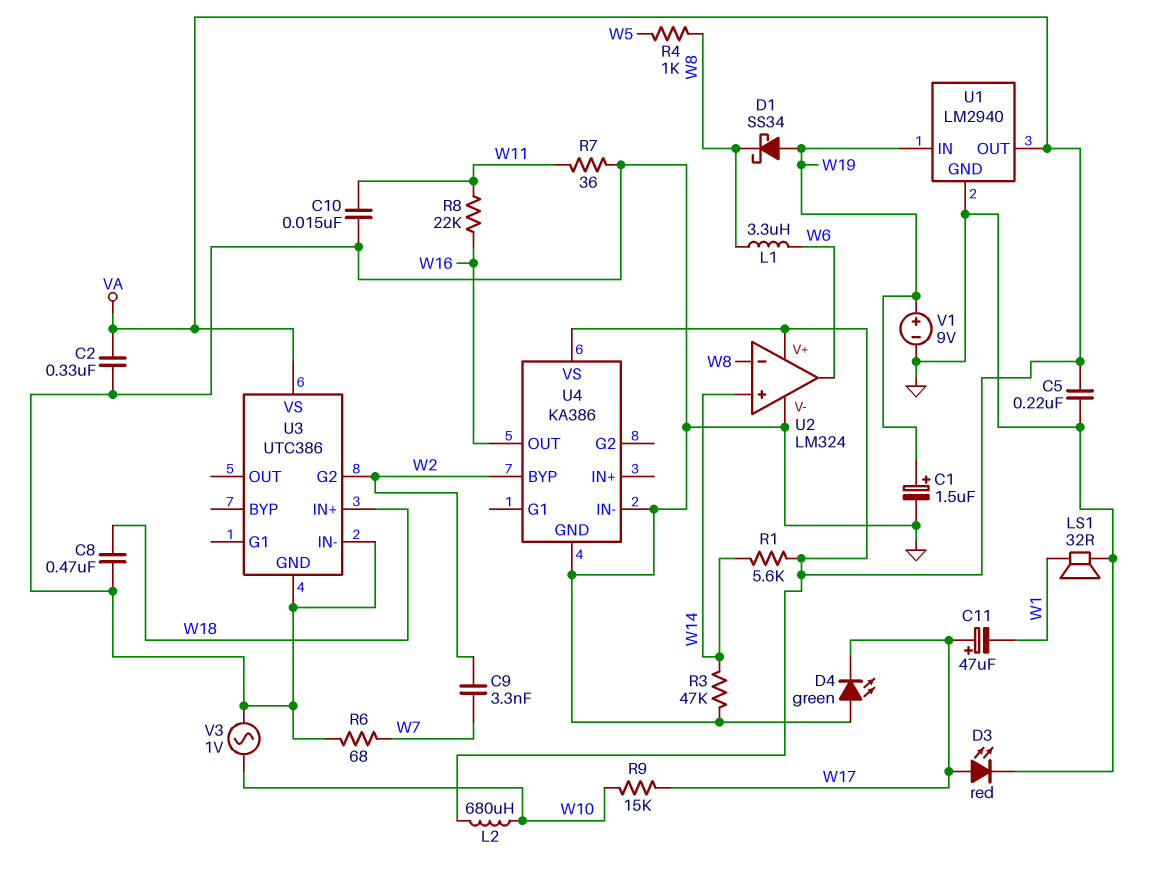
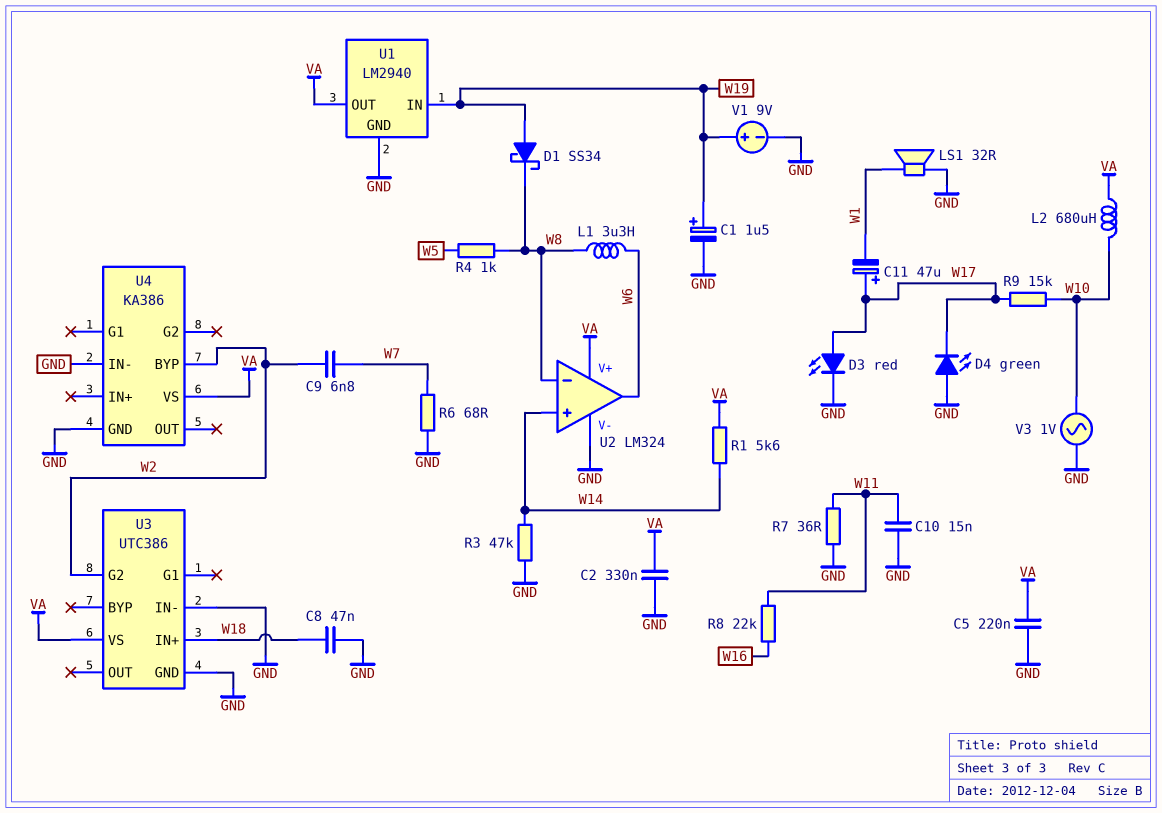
C8: 470nF (GND, W18) -> 47nF (GND, W18)
C9: 3.3nF (W2, W7) -> 6.8nF (W2, W7)
U4 pin OUT: W16 -> none

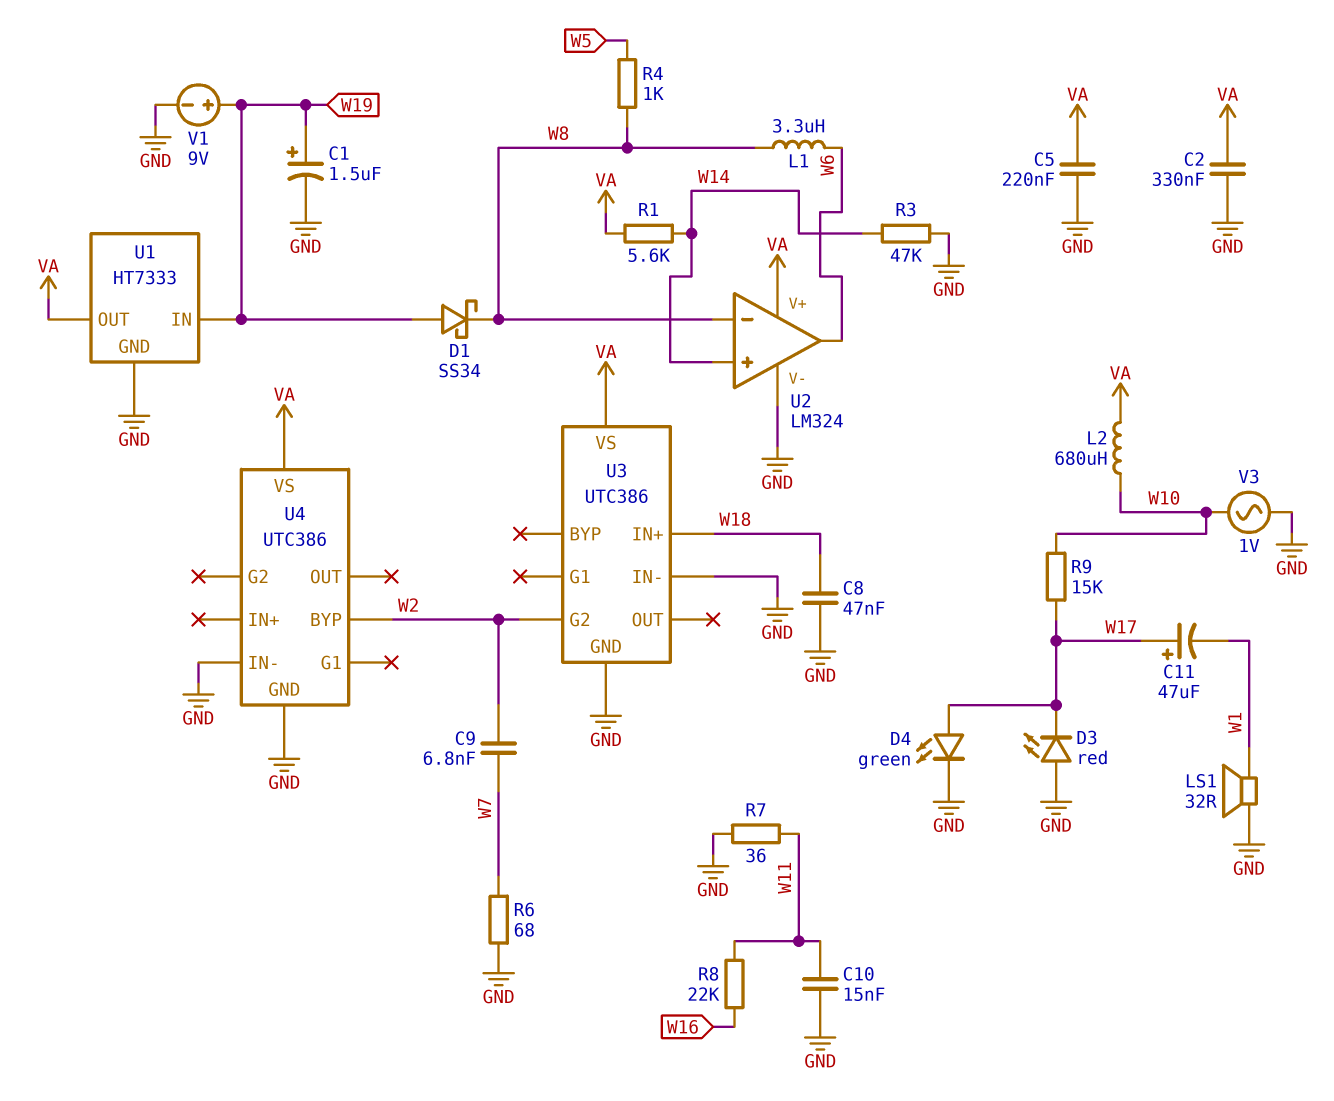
D3: LED red (A W17, K GND) -> LED red (A GND, K W17)
D4: LED green (A GND, K W17) -> LED green (A W17, K GND)
U1: LM2940 -> HT7333
U4: KA386 -> UTC386

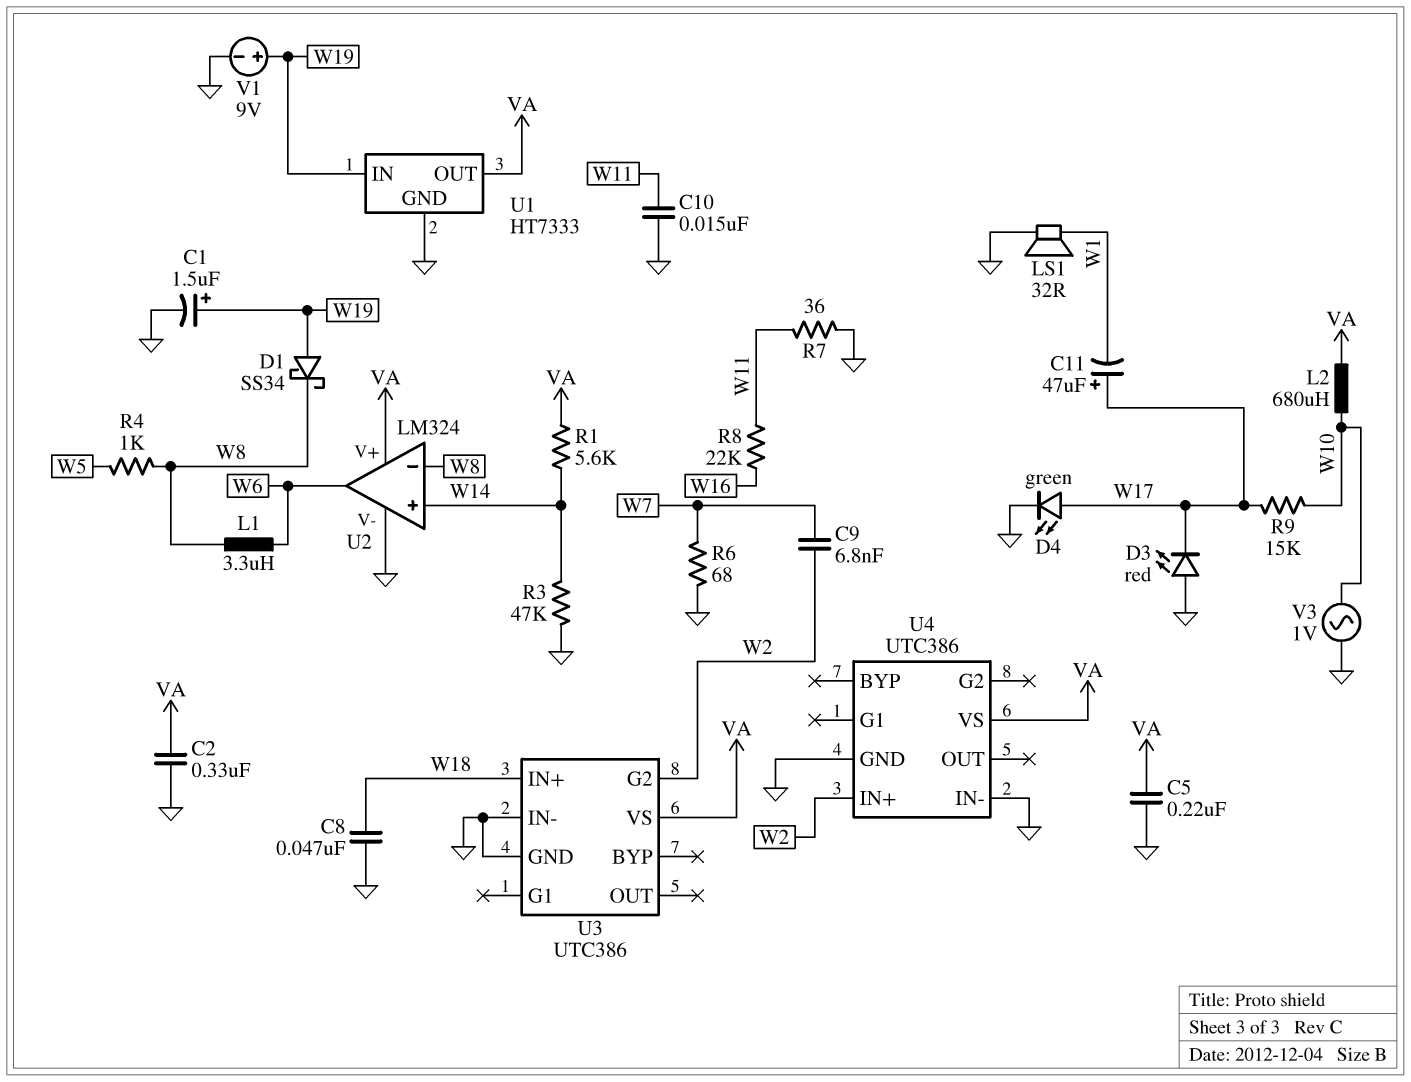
U4 pin BYP: W2 -> none
U4 pin IN+: none -> W2

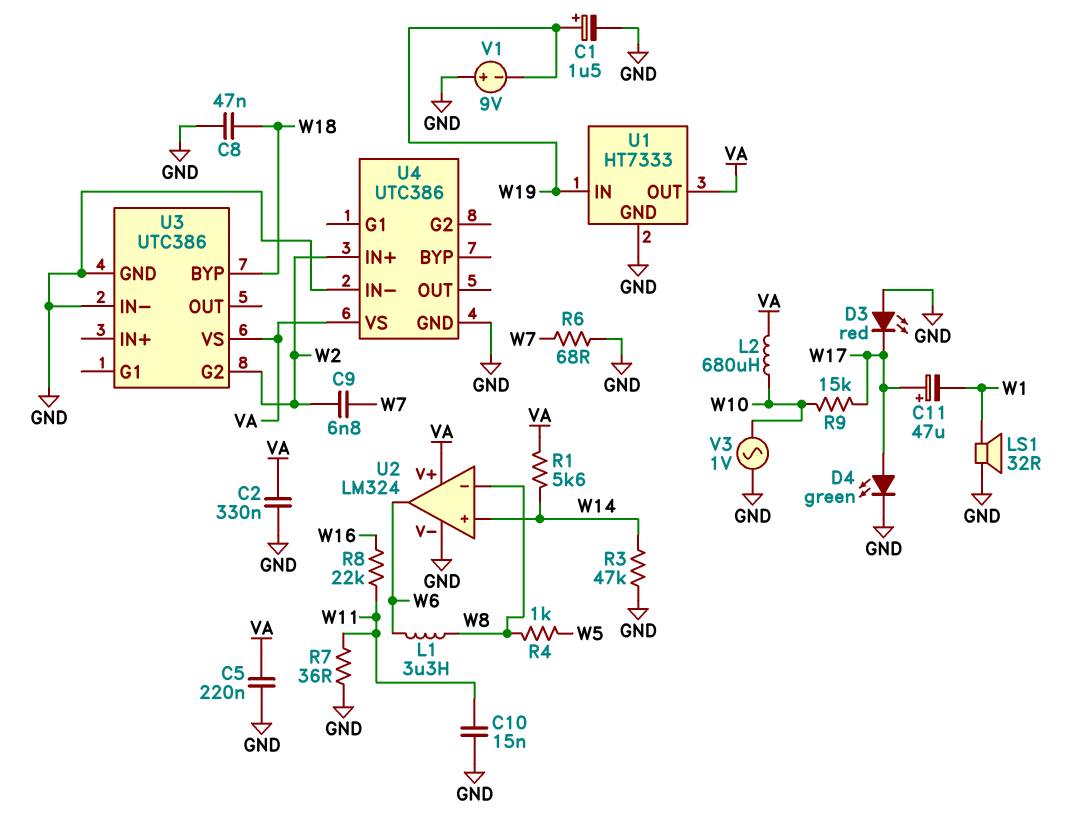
D1: schottky SS34 (A W19, K W8) -> none
U3 pin BYP: none -> W18
U3 pin IN+: W18 -> none
V1: 9V (plus W19, minus GND) -> 9V (plus GND, minus W19)

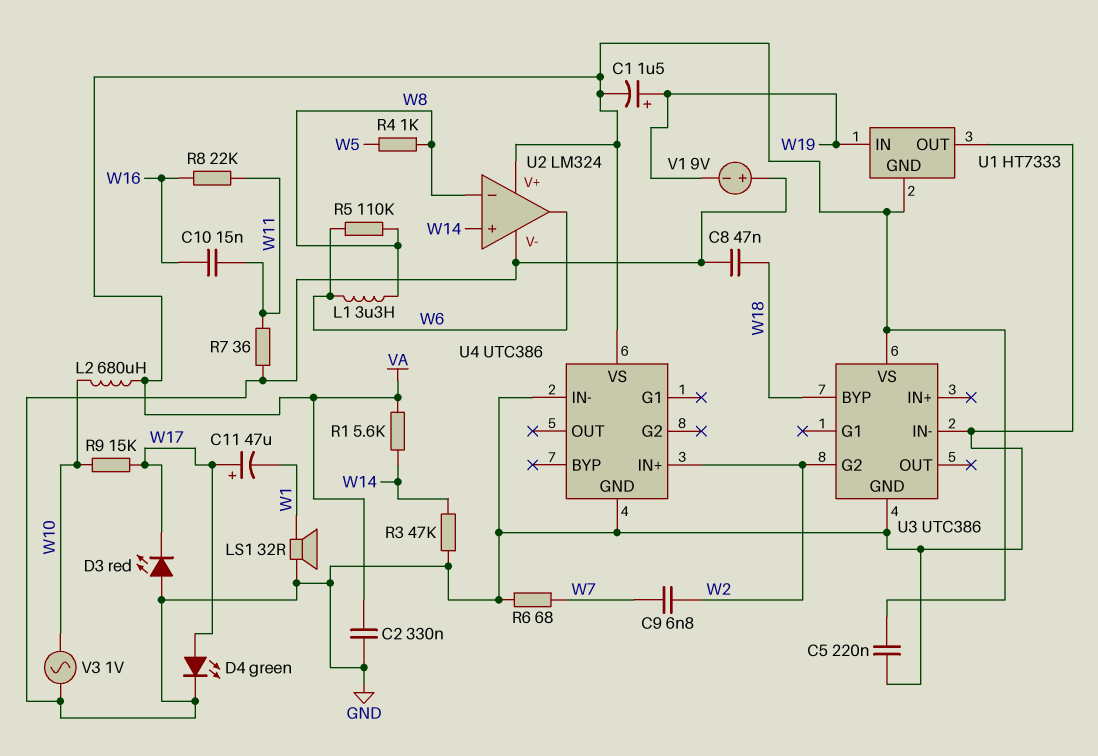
C1: 1.5uF (plus W19, minus GND) -> 1.5uF (plus W19, minus VA)
C10: 15nF (GND, W11) -> 15nF (W11, W16)
R5: none -> 110k (W6, W8)
U1 pin GND: GND -> VA
U1 pin OUT: VA -> GND

